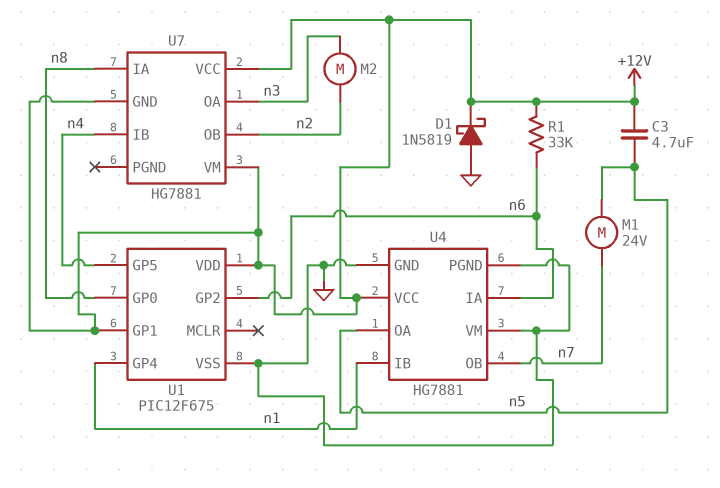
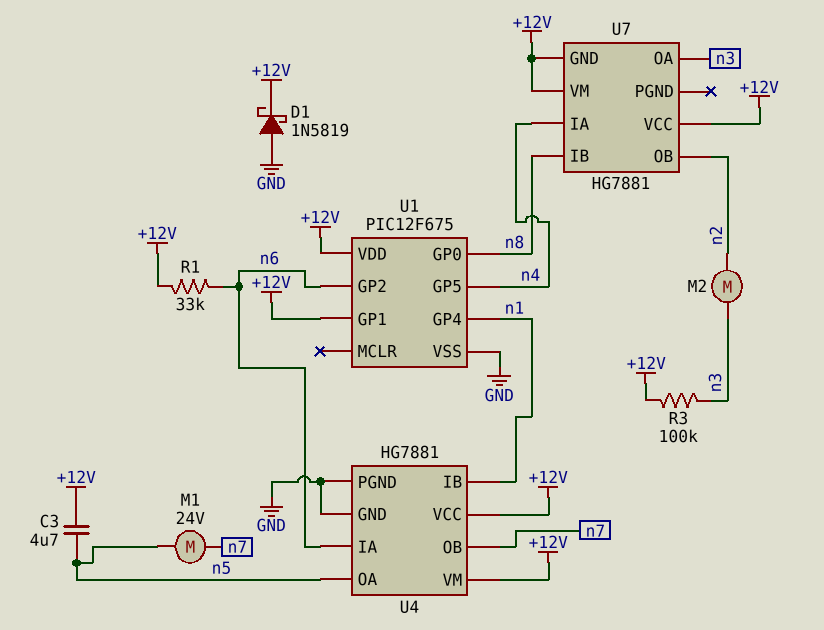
R3: none -> 100k (+12V, n3)
U4 pin VM: GND -> +12V
U7 pin IA: n8 -> n4
U7 pin IB: n4 -> n8

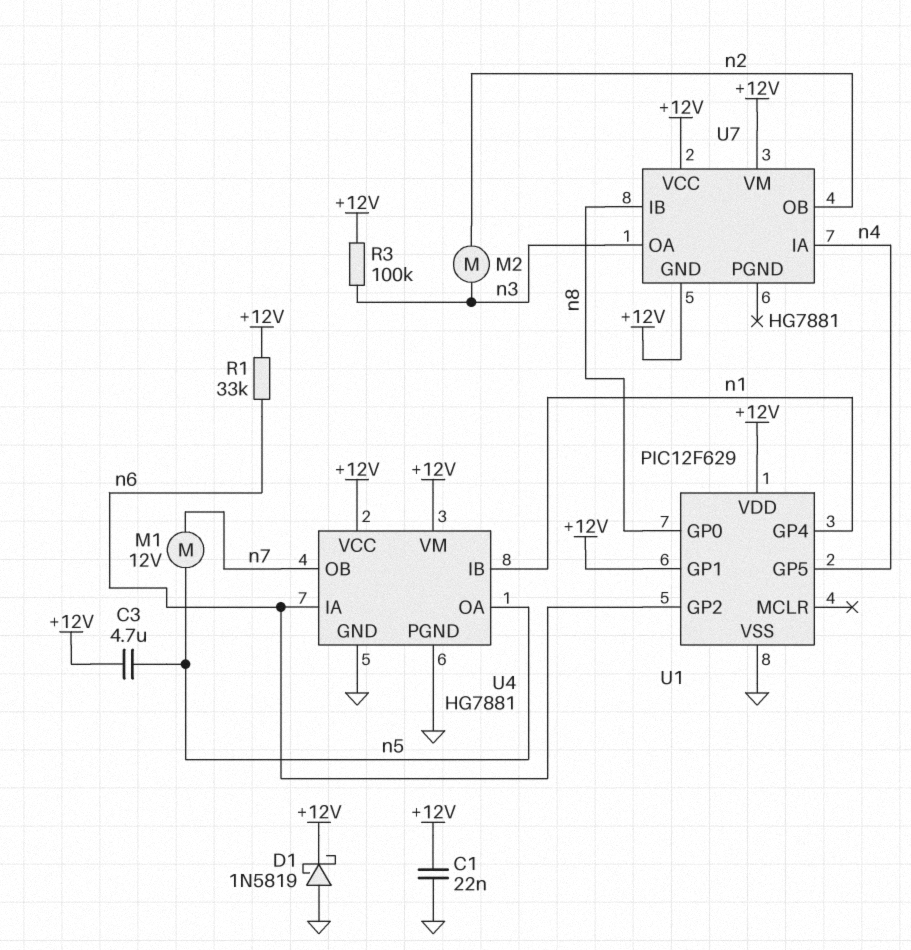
C1: none -> 22nF (+12V, GND)
M1: motor 24V (n5, n7) -> motor 12V (n5, n7)
U1: PIC12F675 -> PIC12F629

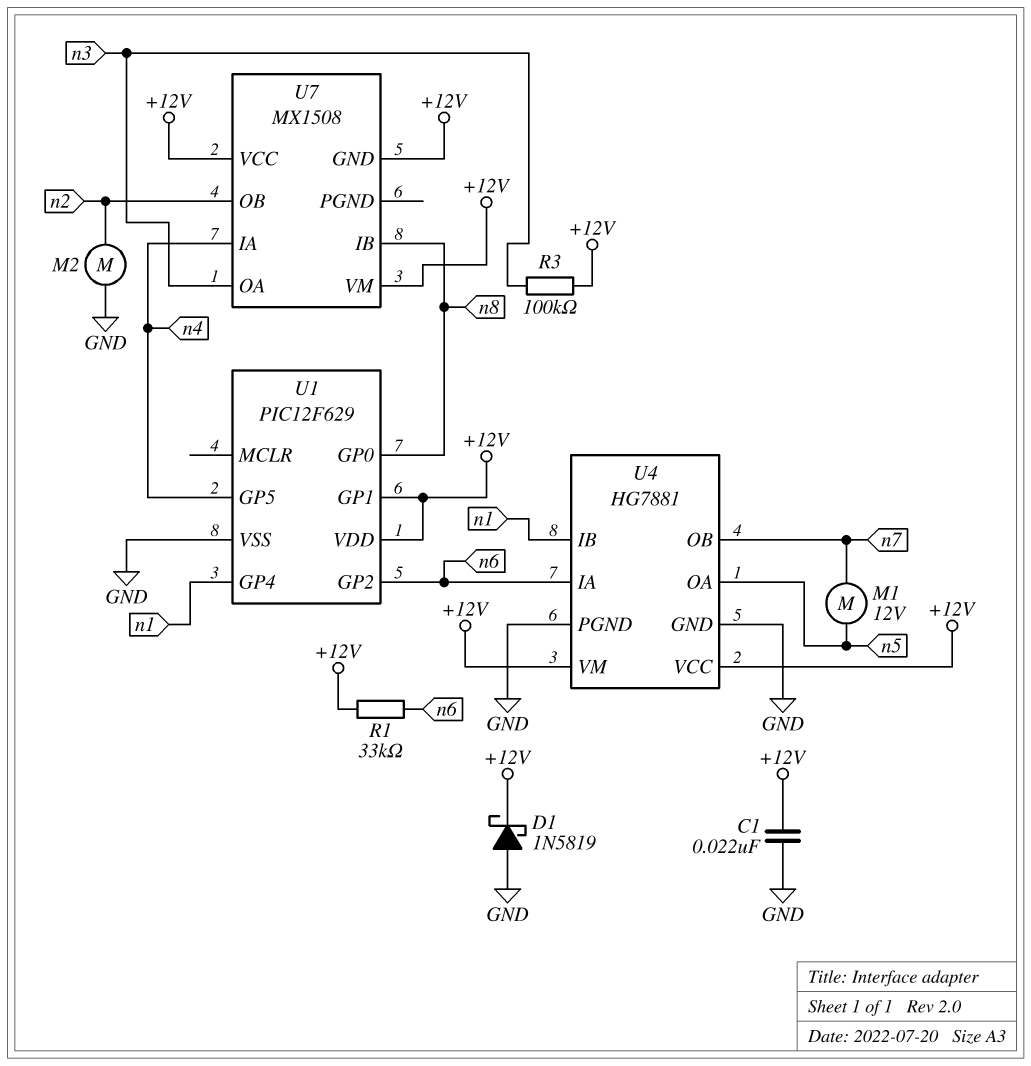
C3: 4.7uF (+12V, n5) -> none
M2: motor (n2, n3) -> motor (GND, n2)
U7: HG7881 -> MX1508

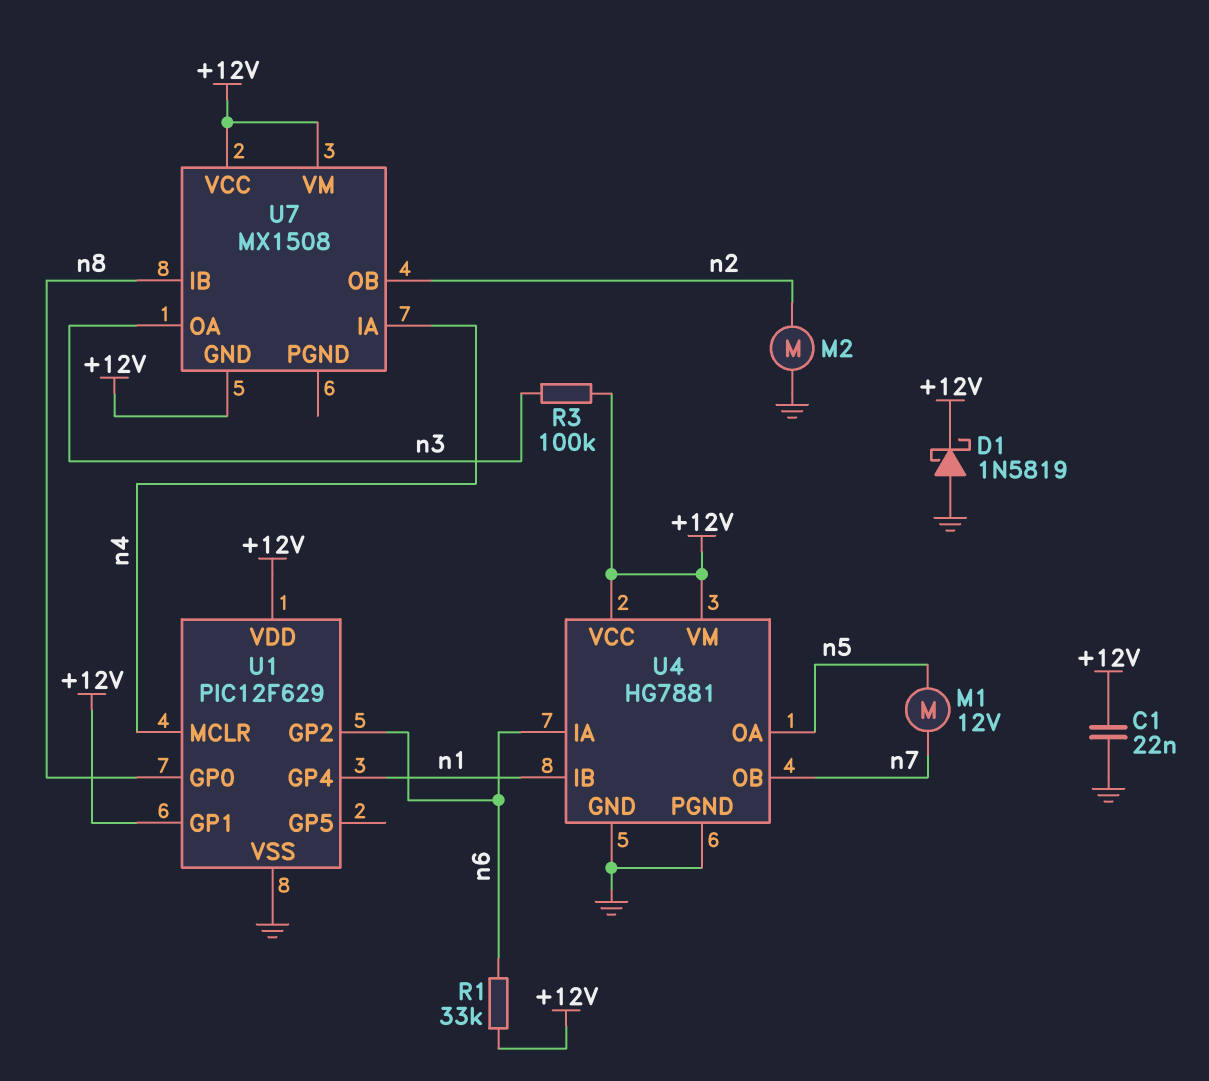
U1 pin GP5: n4 -> none
U1 pin MCLR: none -> n4

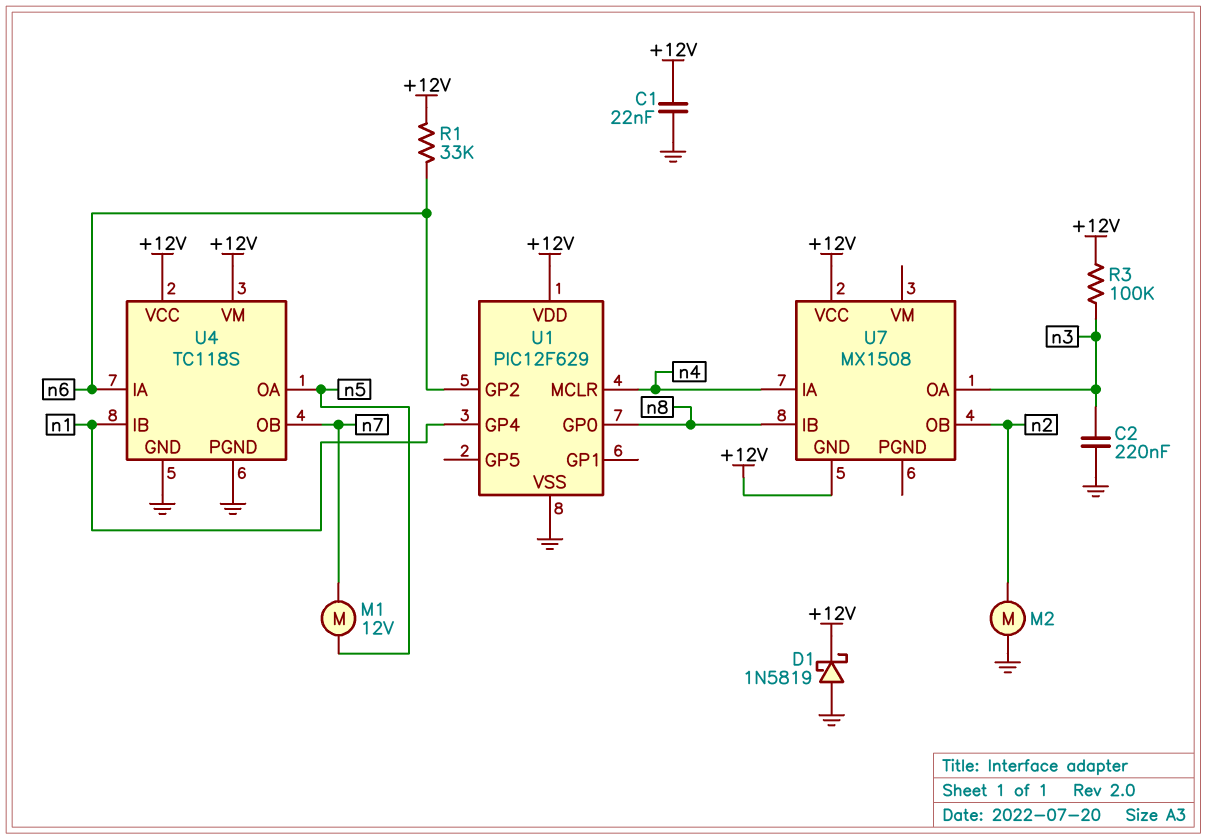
C2: none -> 220nF (GND, n3)
U1 pin GP1: +12V -> none
U4: HG7881 -> TC118S
U7 pin VM: +12V -> none

